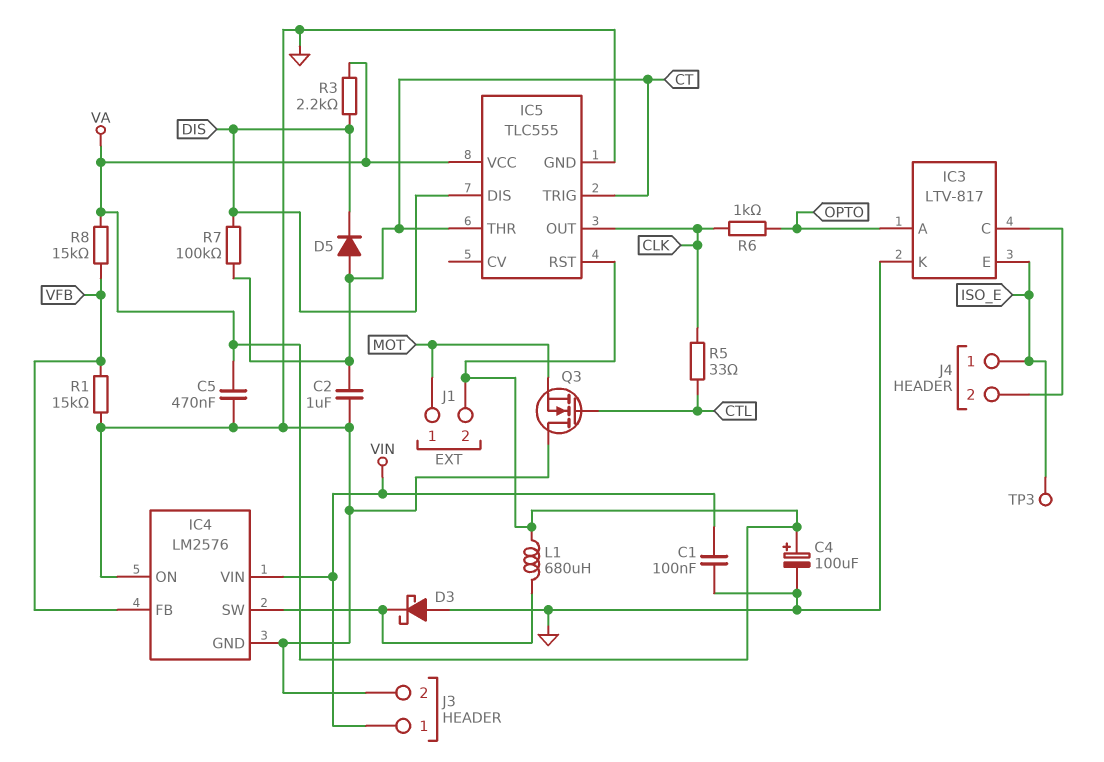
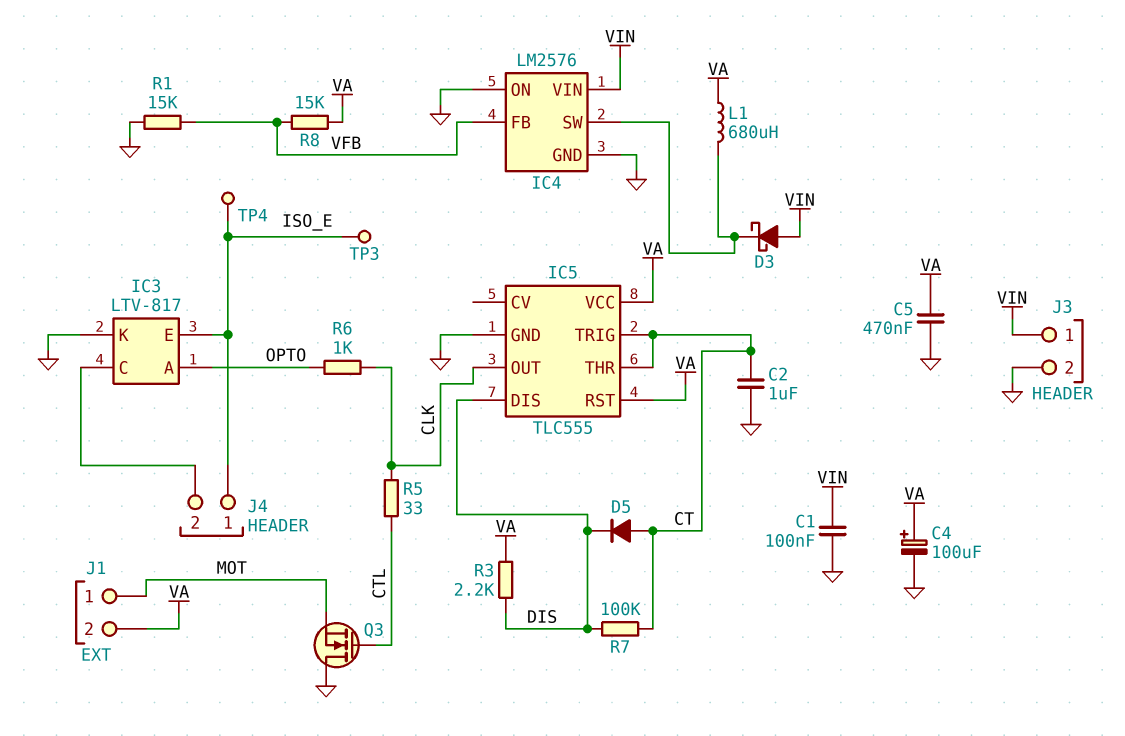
D3: schottky (A GND, K IC4/SW) -> schottky (A VIN, K IC4/SW)
TP4: none -> test point (ISO_E)

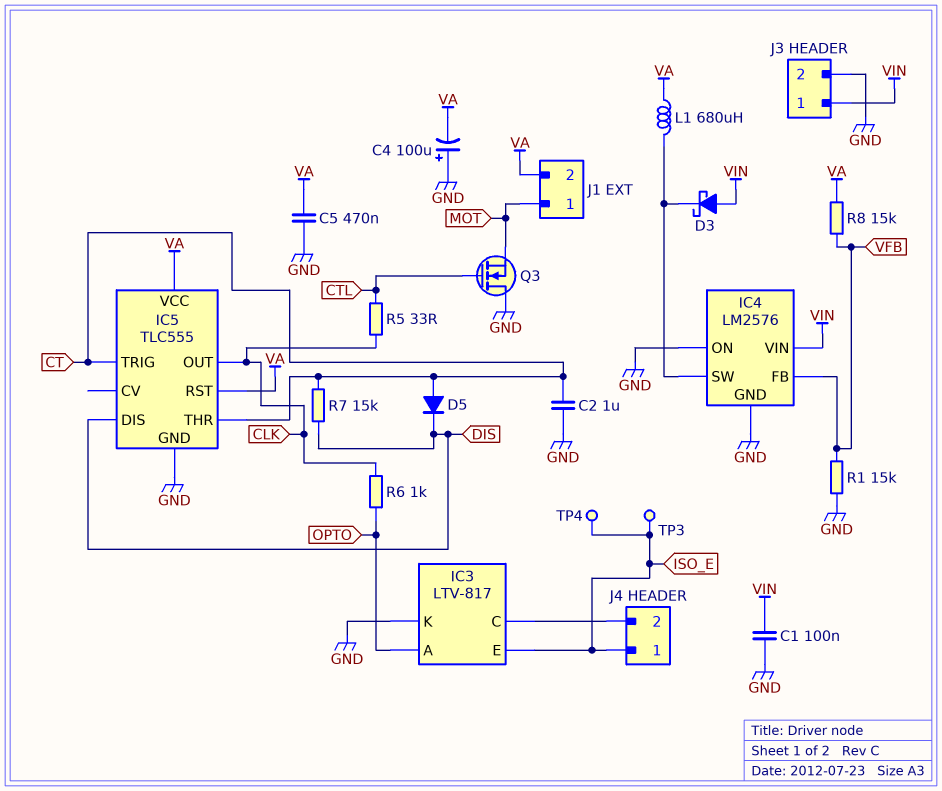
C4: 100uF (plus VA, minus GND) -> 100uF (plus GND, minus VA)
R3: 2.2k (DIS, VA) -> none
R7: 100k (CT, DIS) -> 15k (CT, DIS)

